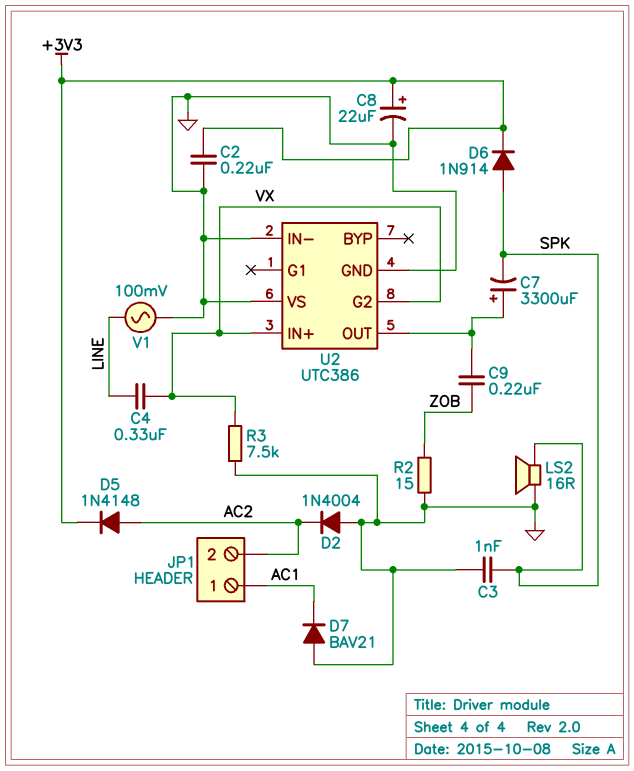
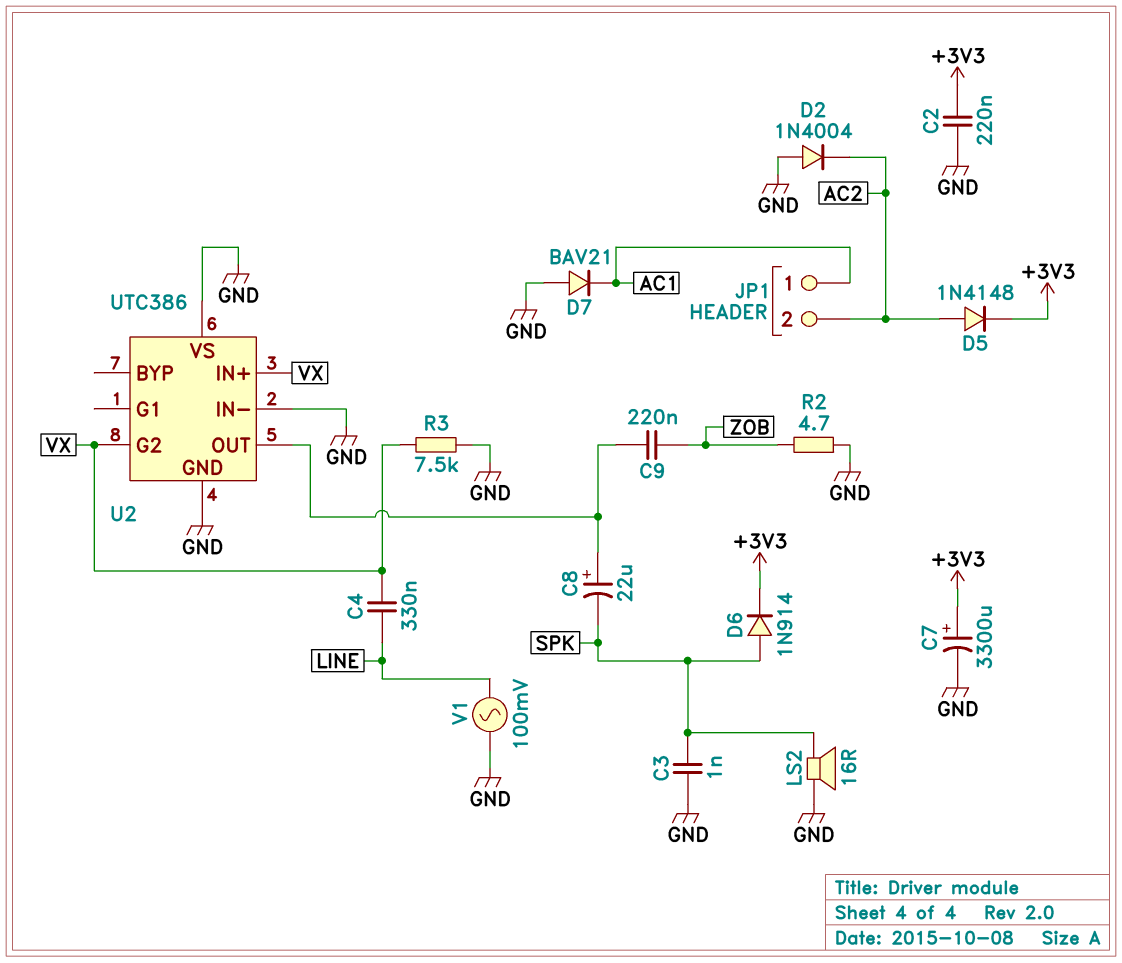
C7: 3300uF (plus U2/OUT, minus SPK) -> 3300uF (plus +3V3, minus GND)
C8: 22uF (plus +3V3, minus GND) -> 22uF (plus U2/OUT, minus SPK)
R2: 15 (GND, ZOB) -> 4.7 (GND, ZOB)

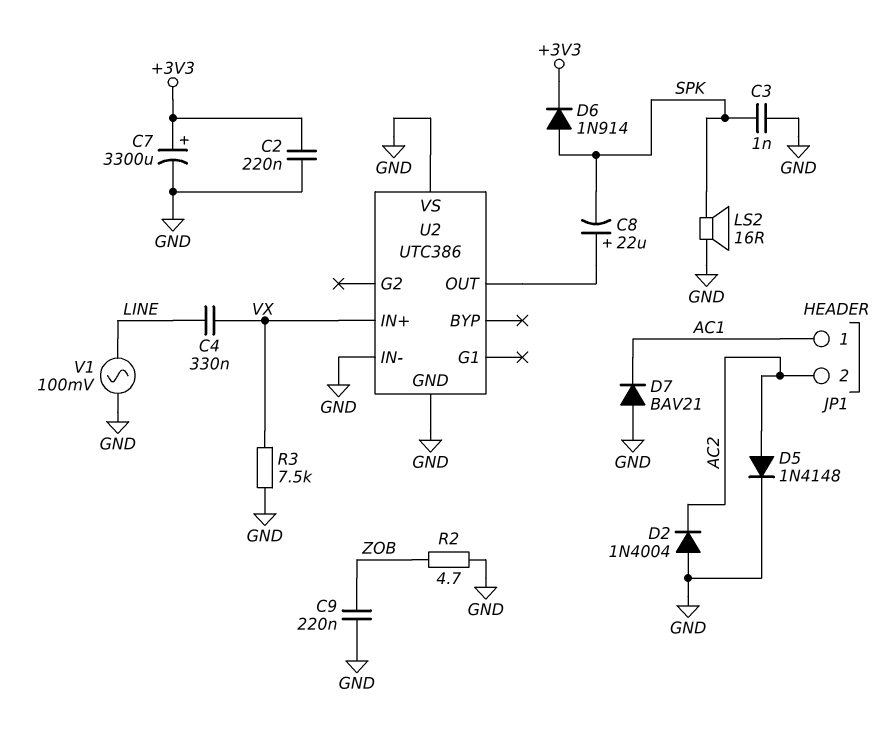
C9: 220nF (U2/OUT, ZOB) -> 220nF (GND, ZOB)
D5: diode 1N4148 (A AC2, K +3V3) -> diode 1N4148 (A AC2, K GND)
U2 pin G2: VX -> none

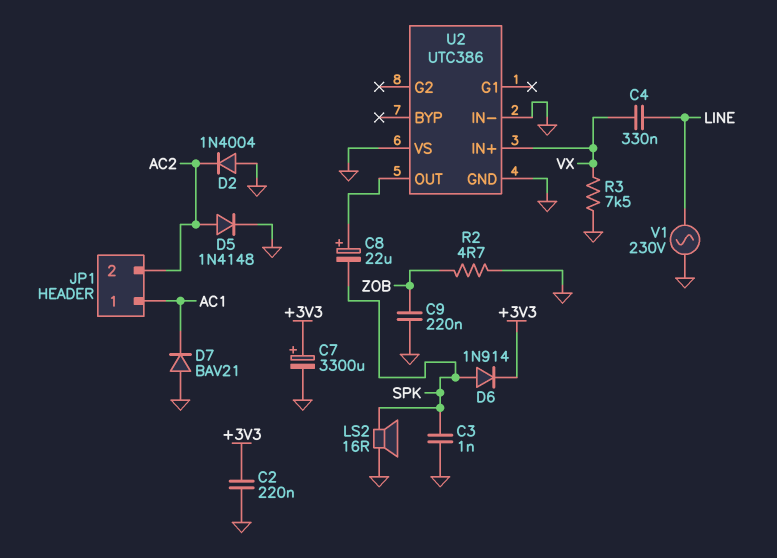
V1: AC 100mV (GND, LINE) -> AC 230V (GND, LINE)

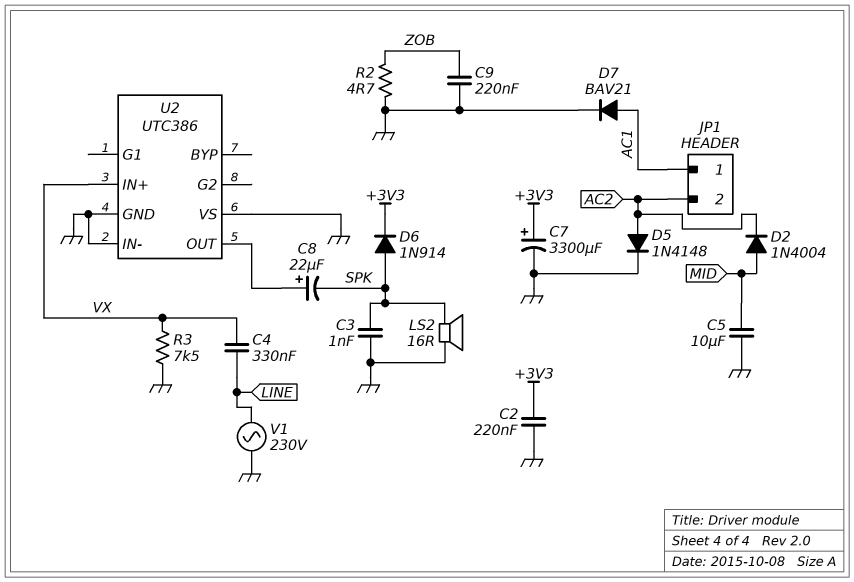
C5: none -> 10uF (GND, MID)
D2: diode 1N4004 (A GND, K AC2) -> diode 1N4004 (A MID, K AC2)
D7: diode BAV21 (A GND, K AC1) -> diode BAV21 (A AC1, K GND)

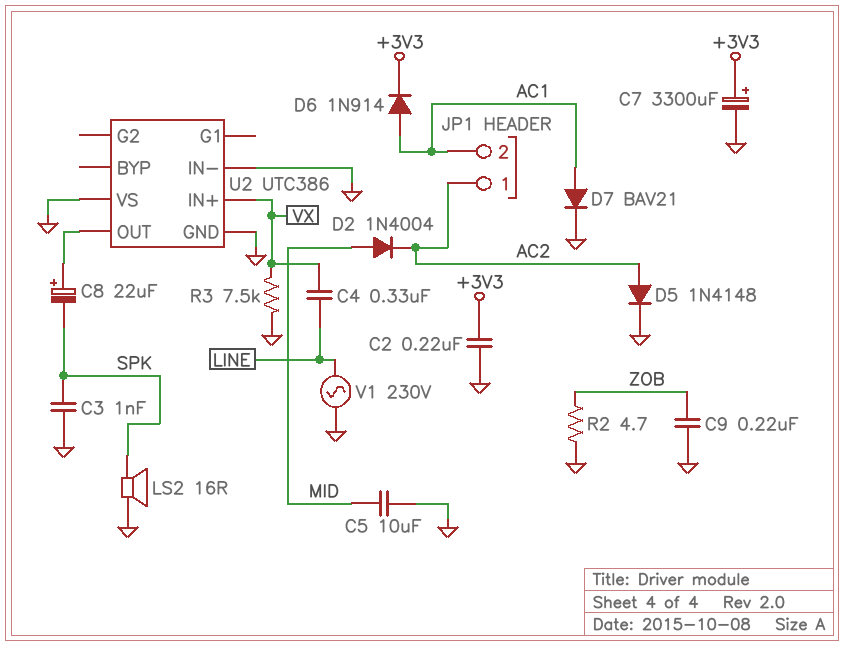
D6: diode 1N914 (A SPK, K +3V3) -> diode 1N914 (A AC1, K +3V3)
JP1 pin 1: AC1 -> AC2
JP1 pin 2: AC2 -> AC1

